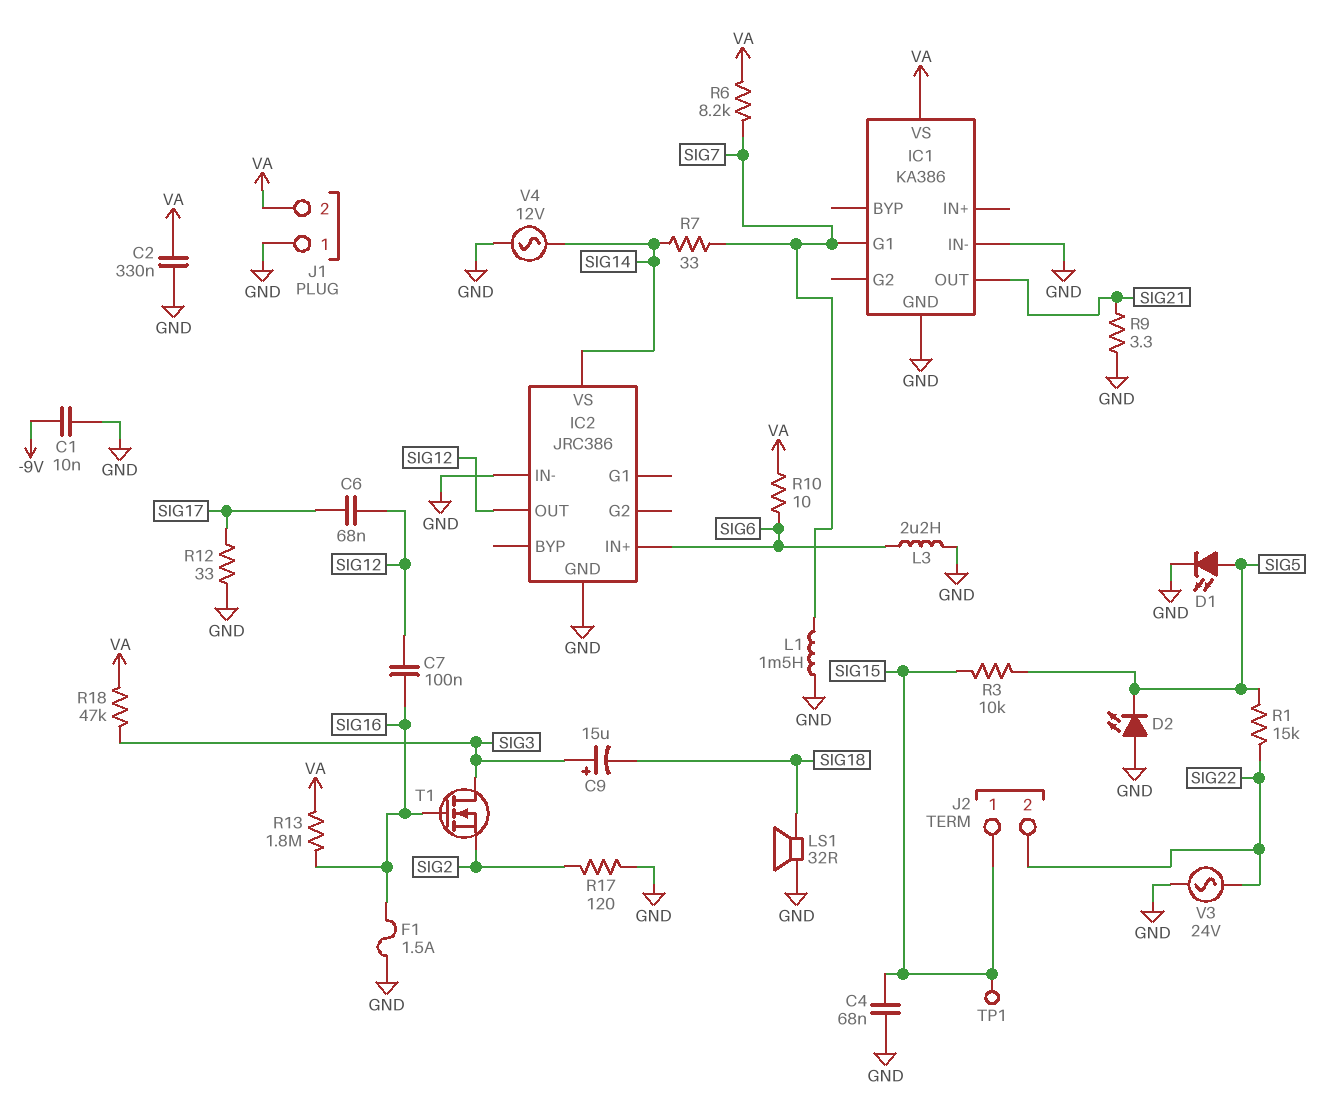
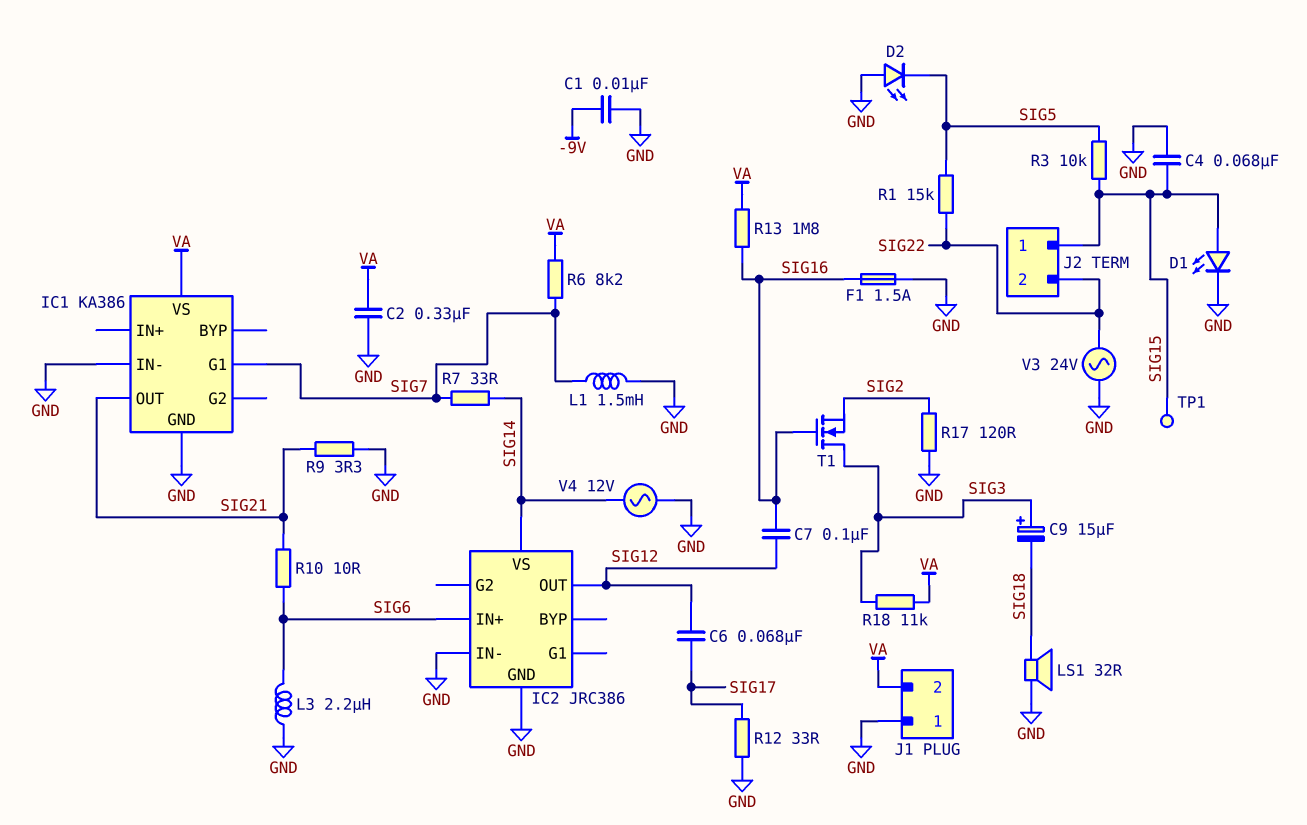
D1: LED (A SIG5, K GND) -> LED (A SIG15, K GND)
R10: 10 (SIG6, VA) -> 10 (SIG6, SIG21)
R18: 47k (SIG3, VA) -> 11k (SIG3, VA)

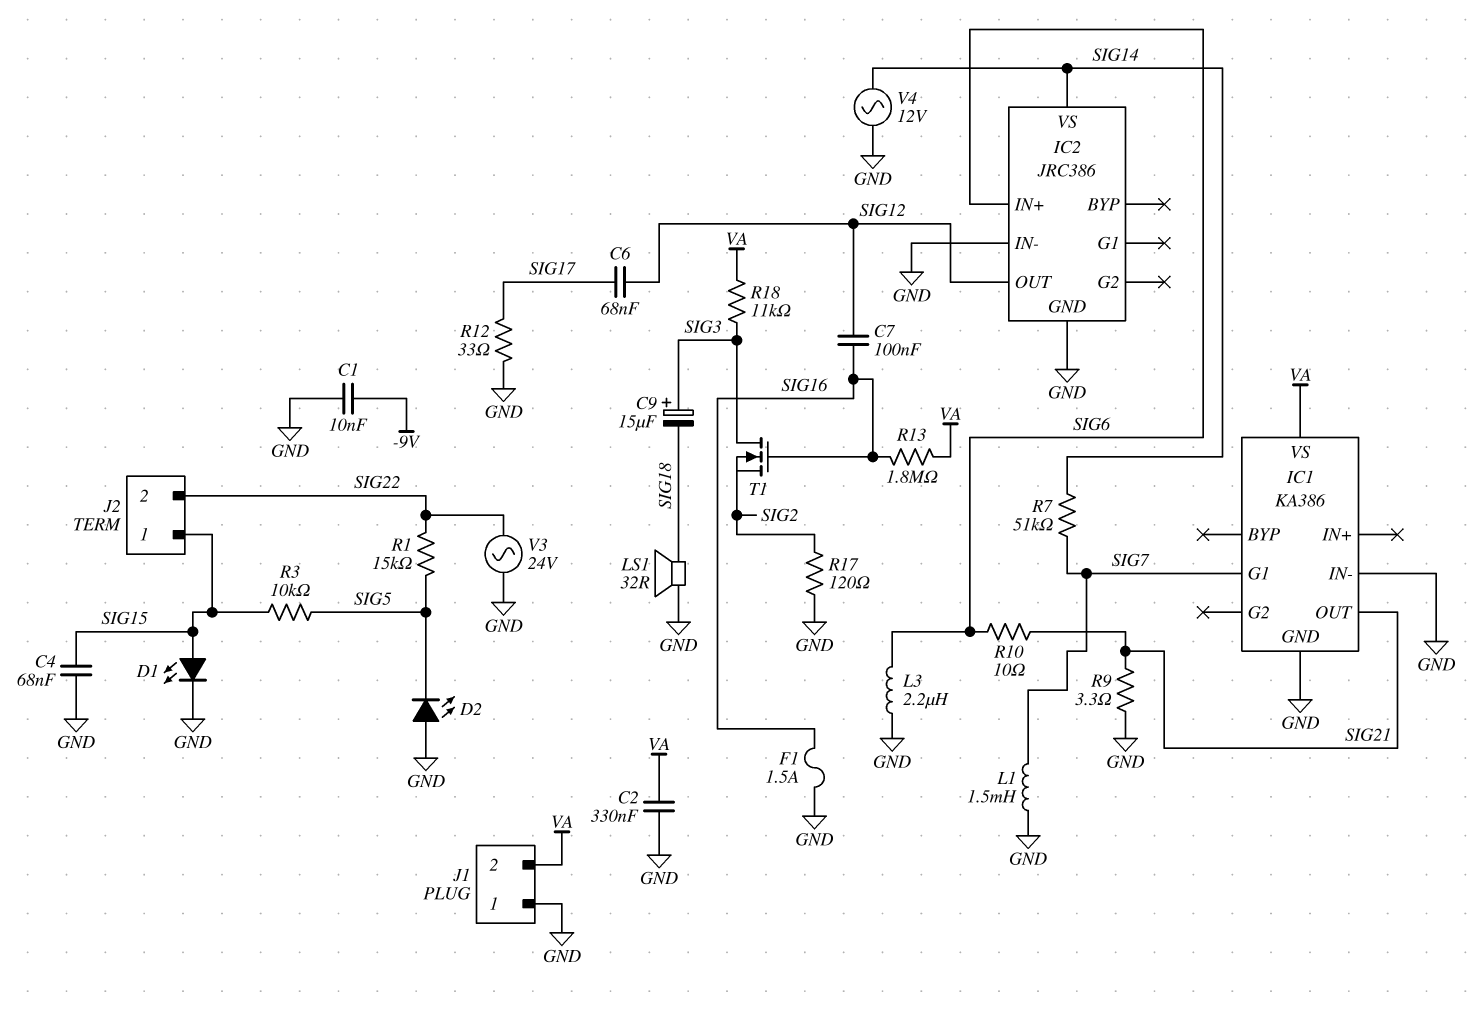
R6: 8.2k (SIG7, VA) -> none
R7: 33 (SIG7, SIG14) -> 51k (SIG7, SIG14)
TP1: test point (SIG15) -> none

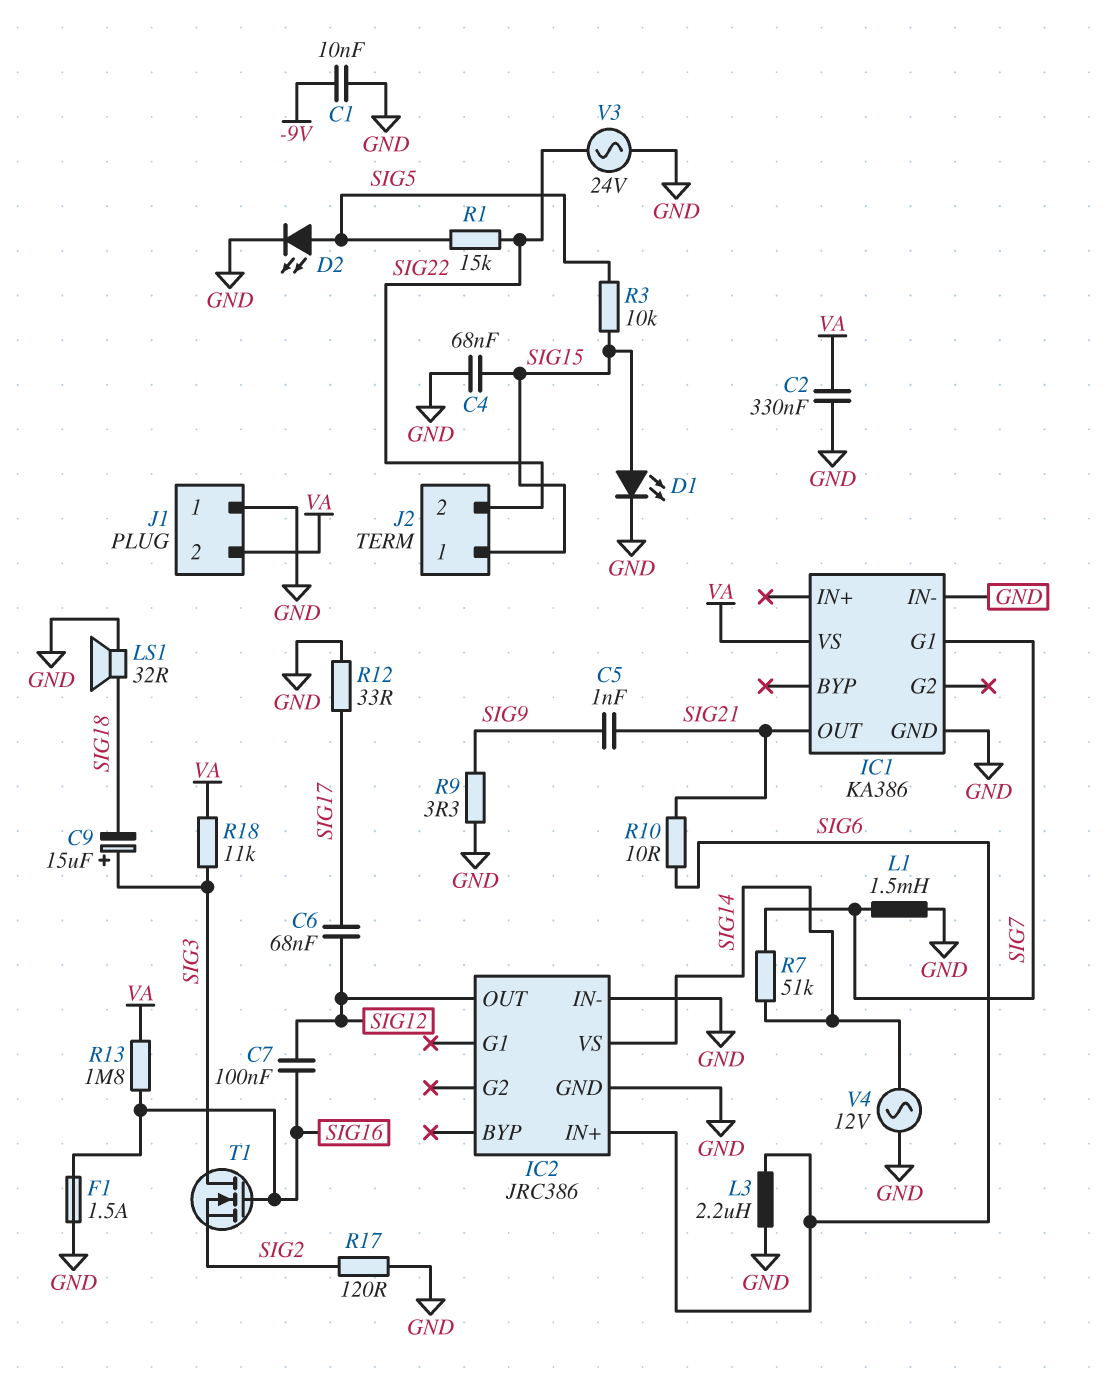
C5: none -> 1nF (SIG9, SIG21)
D2: LED (A GND, K SIG5) -> LED (A SIG5, K GND)
R9: 3.3 (GND, SIG21) -> 3.3 (GND, SIG9)

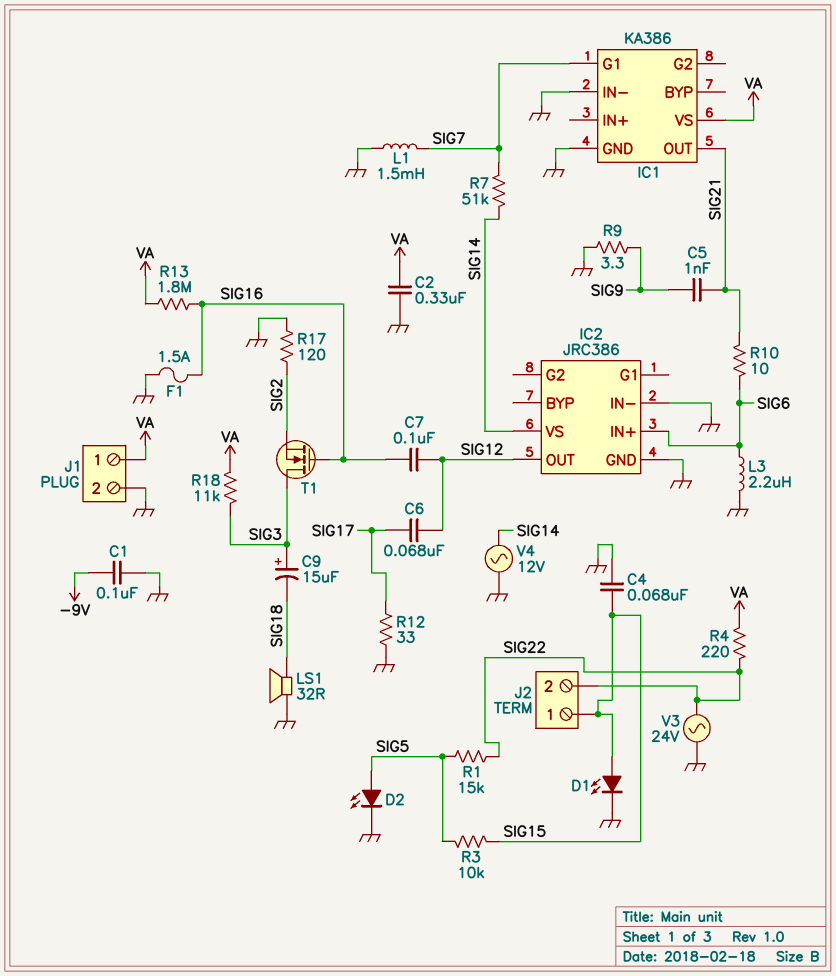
C1: 10nF (-9V, GND) -> 100nF (-9V, GND)
J1 pin 1: GND -> VA
J1 pin 2: VA -> GND
R4: none -> 220 (SIG22, VA)

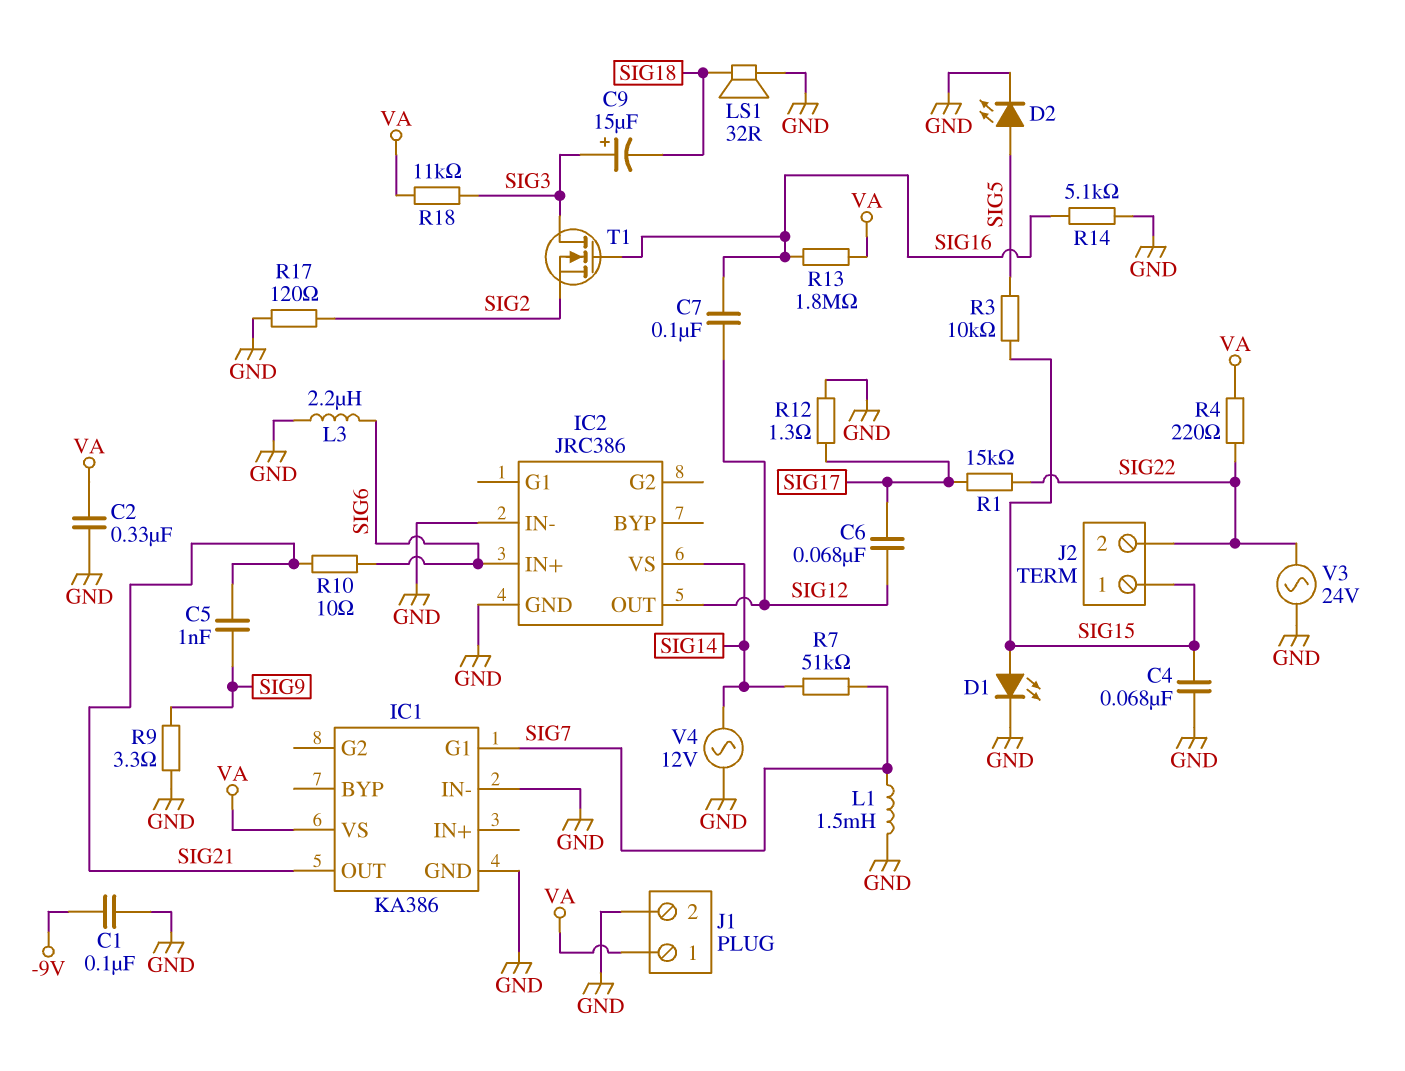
F1: 1.5A (GND, SIG16) -> none
R1: 15k (SIG5, SIG22) -> 15k (SIG17, SIG22)
R12: 33 (GND, SIG17) -> 1.3 (GND, SIG17)
R14: none -> 5.1k (GND, SIG16)

